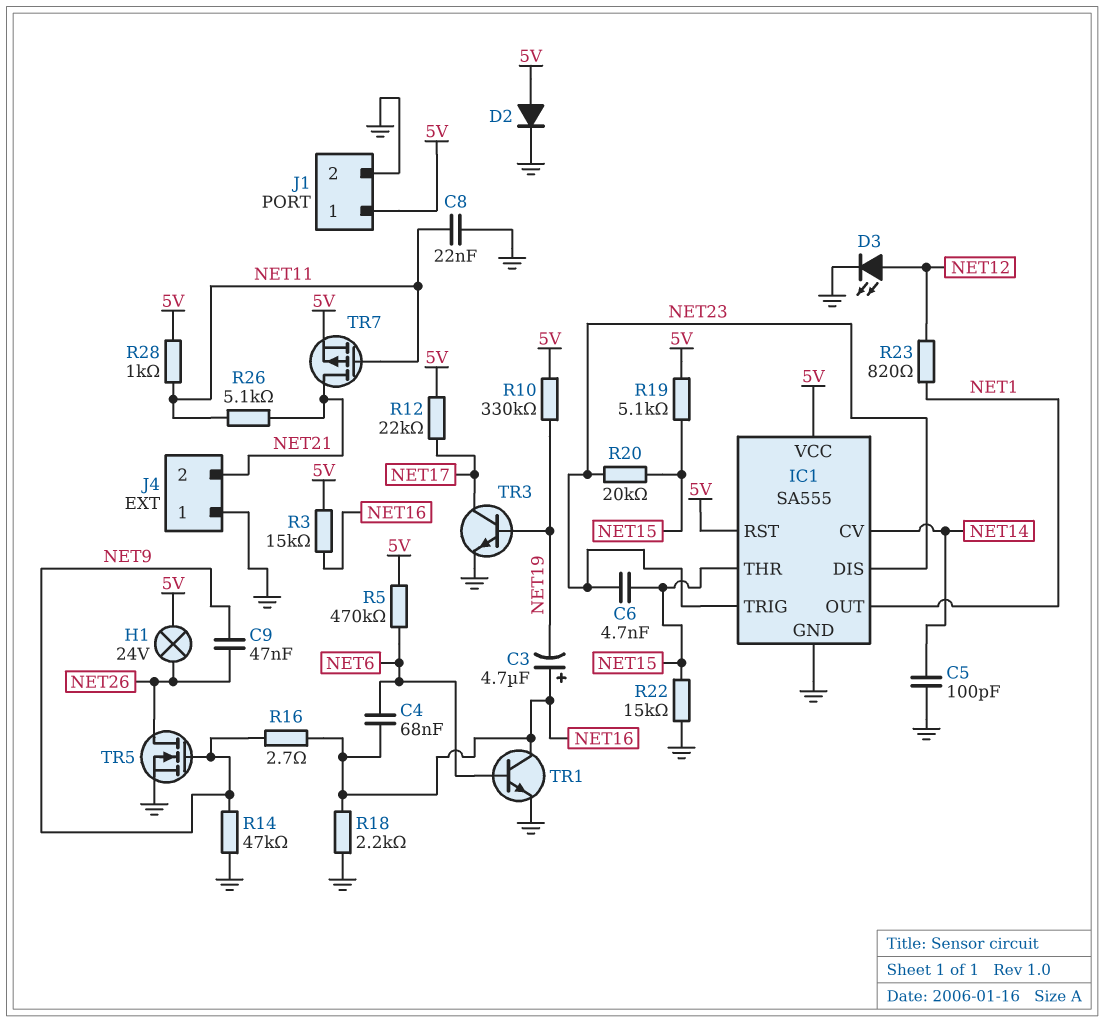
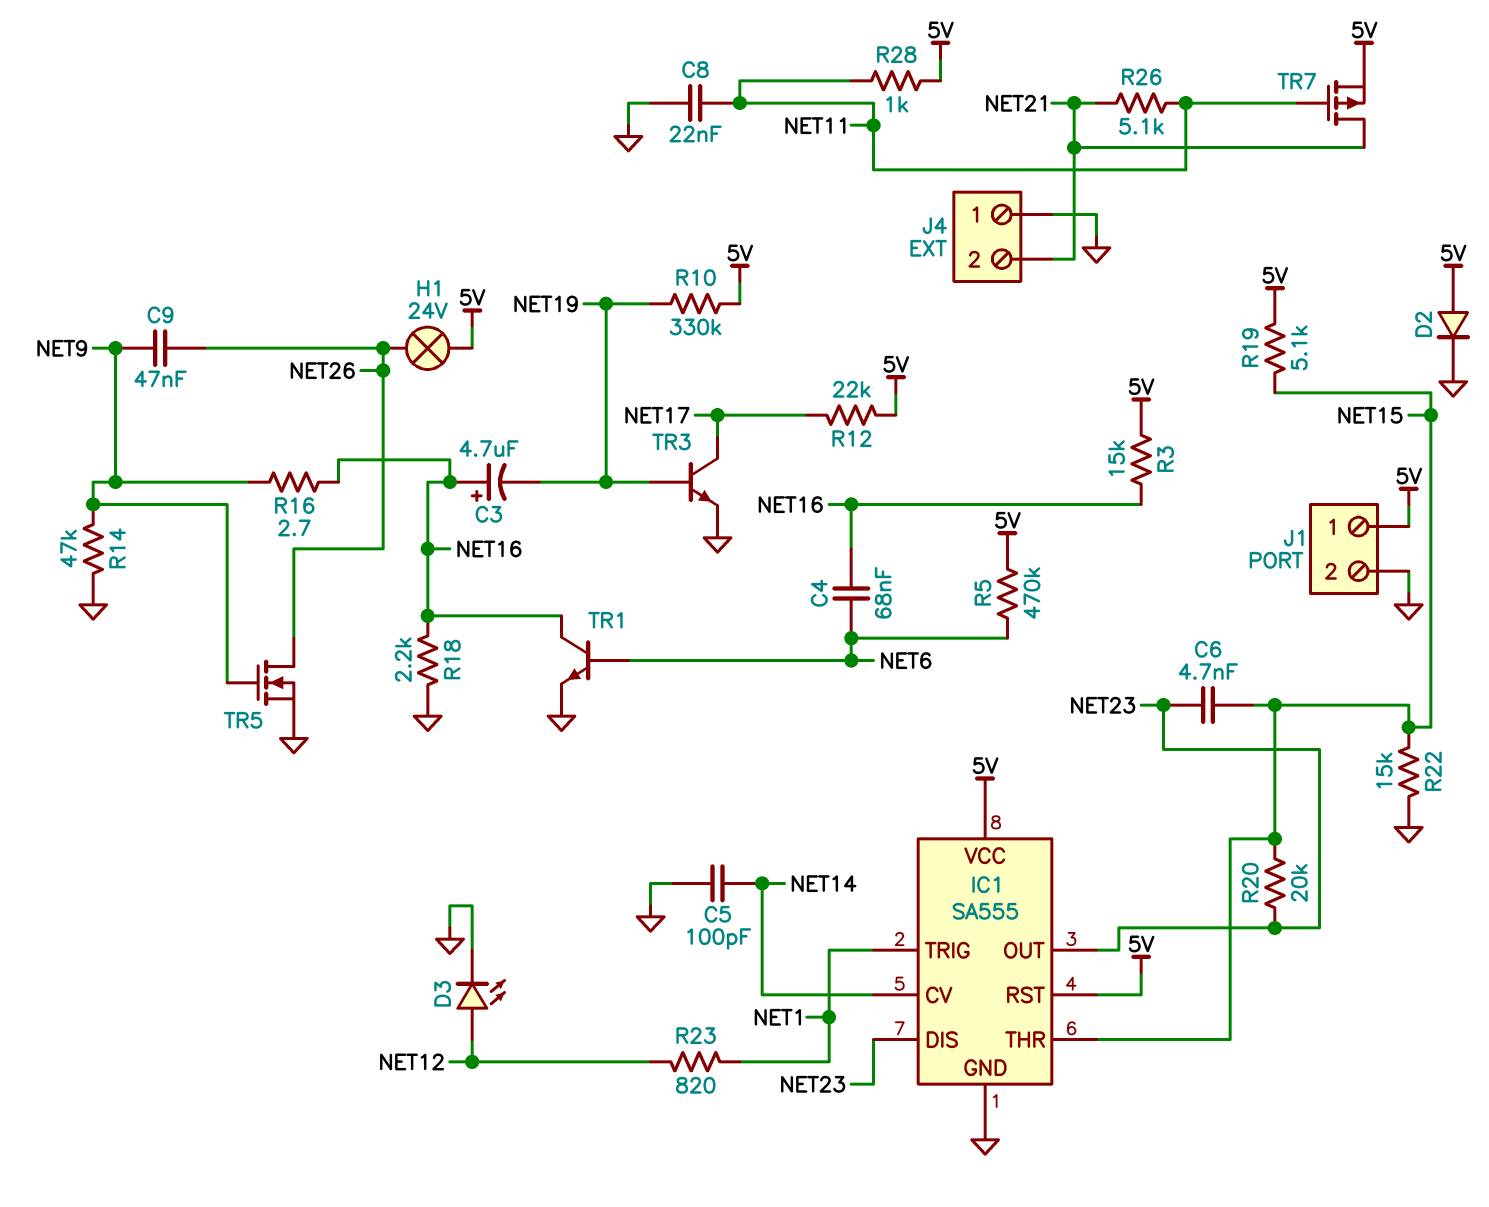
IC1 pin OUT: NET1 -> NET23
IC1 pin TRIG: NET23 -> NET1

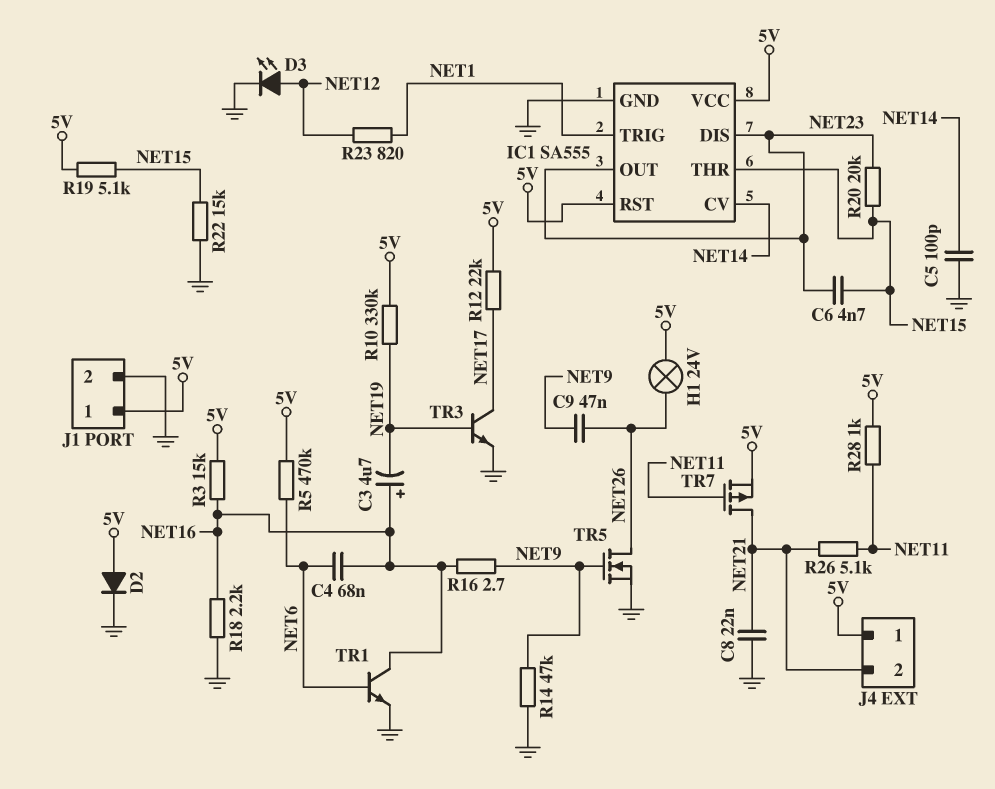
C8: 22nF (GND, NET11) -> 22nF (GND, NET21)
J4 pin 1: GND -> 5V

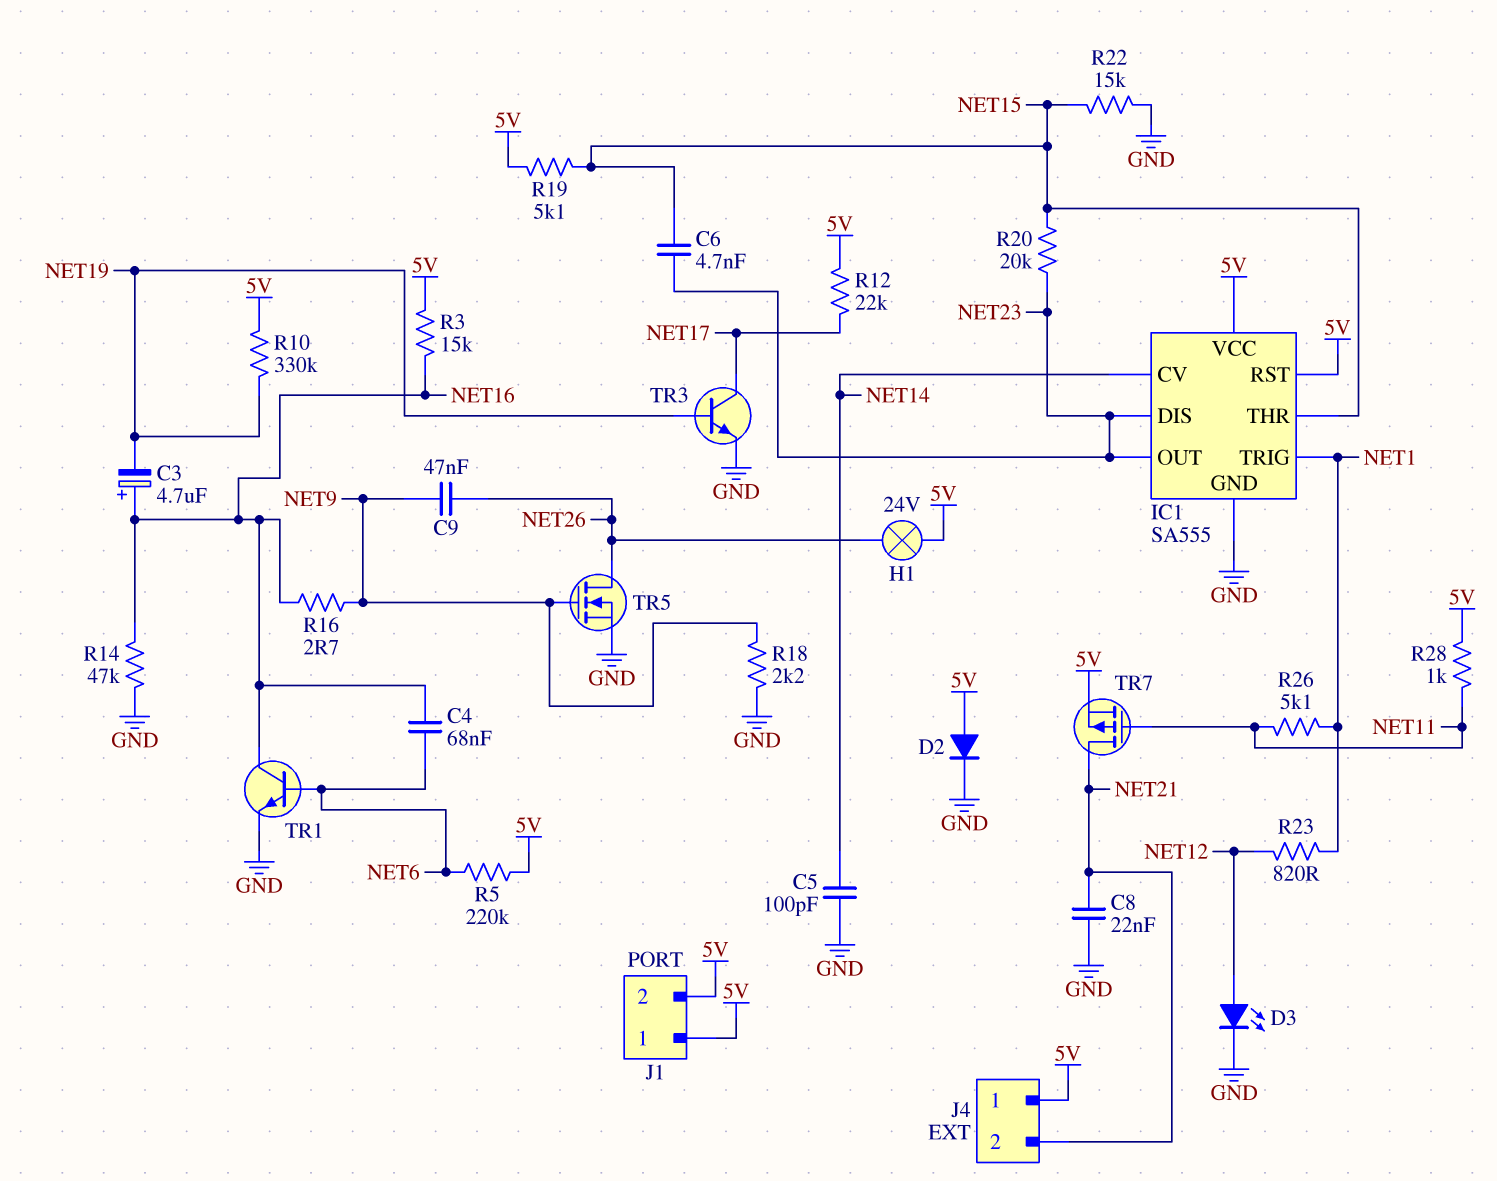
J1 pin 2: GND -> 5V
R5: 470k (5V, NET6) -> 220k (5V, NET6)
R14: 47k (GND, NET9) -> 47k (GND, NET16)
R18: 2.2k (GND, NET16) -> 2.2k (GND, NET9)
R26: 5.1k (NET11, NET21) -> 5.1k (NET1, NET11)

